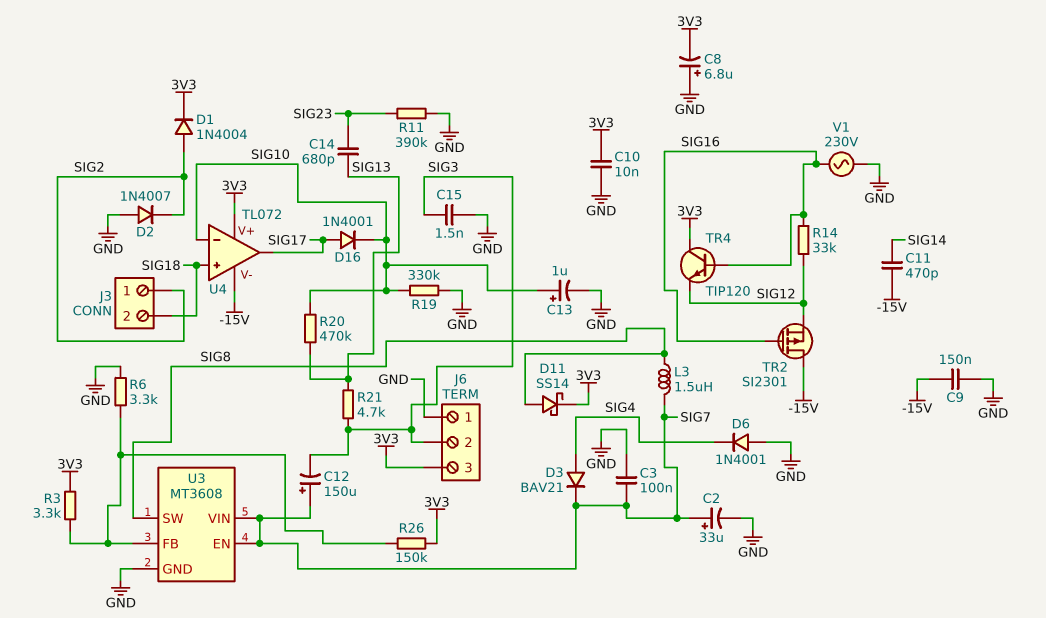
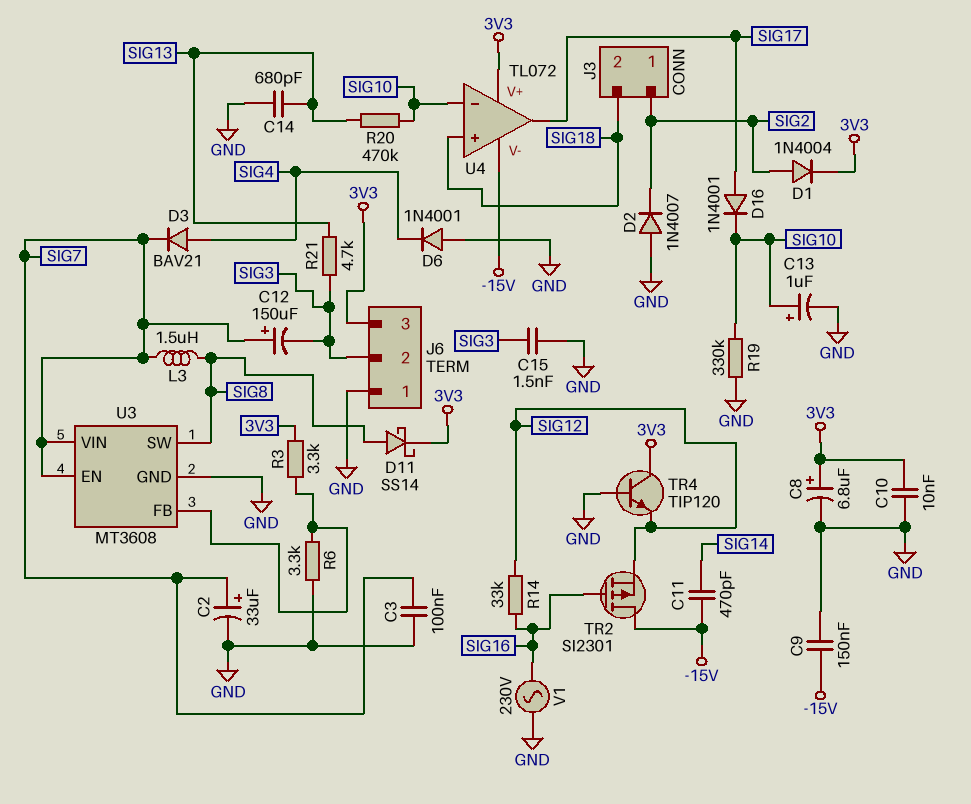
C8: 6.8uF (plus GND, minus 3V3) -> 6.8uF (plus 3V3, minus GND)
C14: 680pF (SIG13, SIG23) -> 680pF (GND, SIG13)
R11: 390k (GND, SIG23) -> none
R26: 150k (3V3, U3/FB) -> none
TR4: NPN TIP120 (B SIG16, C 3V3, E SIG12) -> NPN TIP120 (B GND, C 3V3, E SIG12)

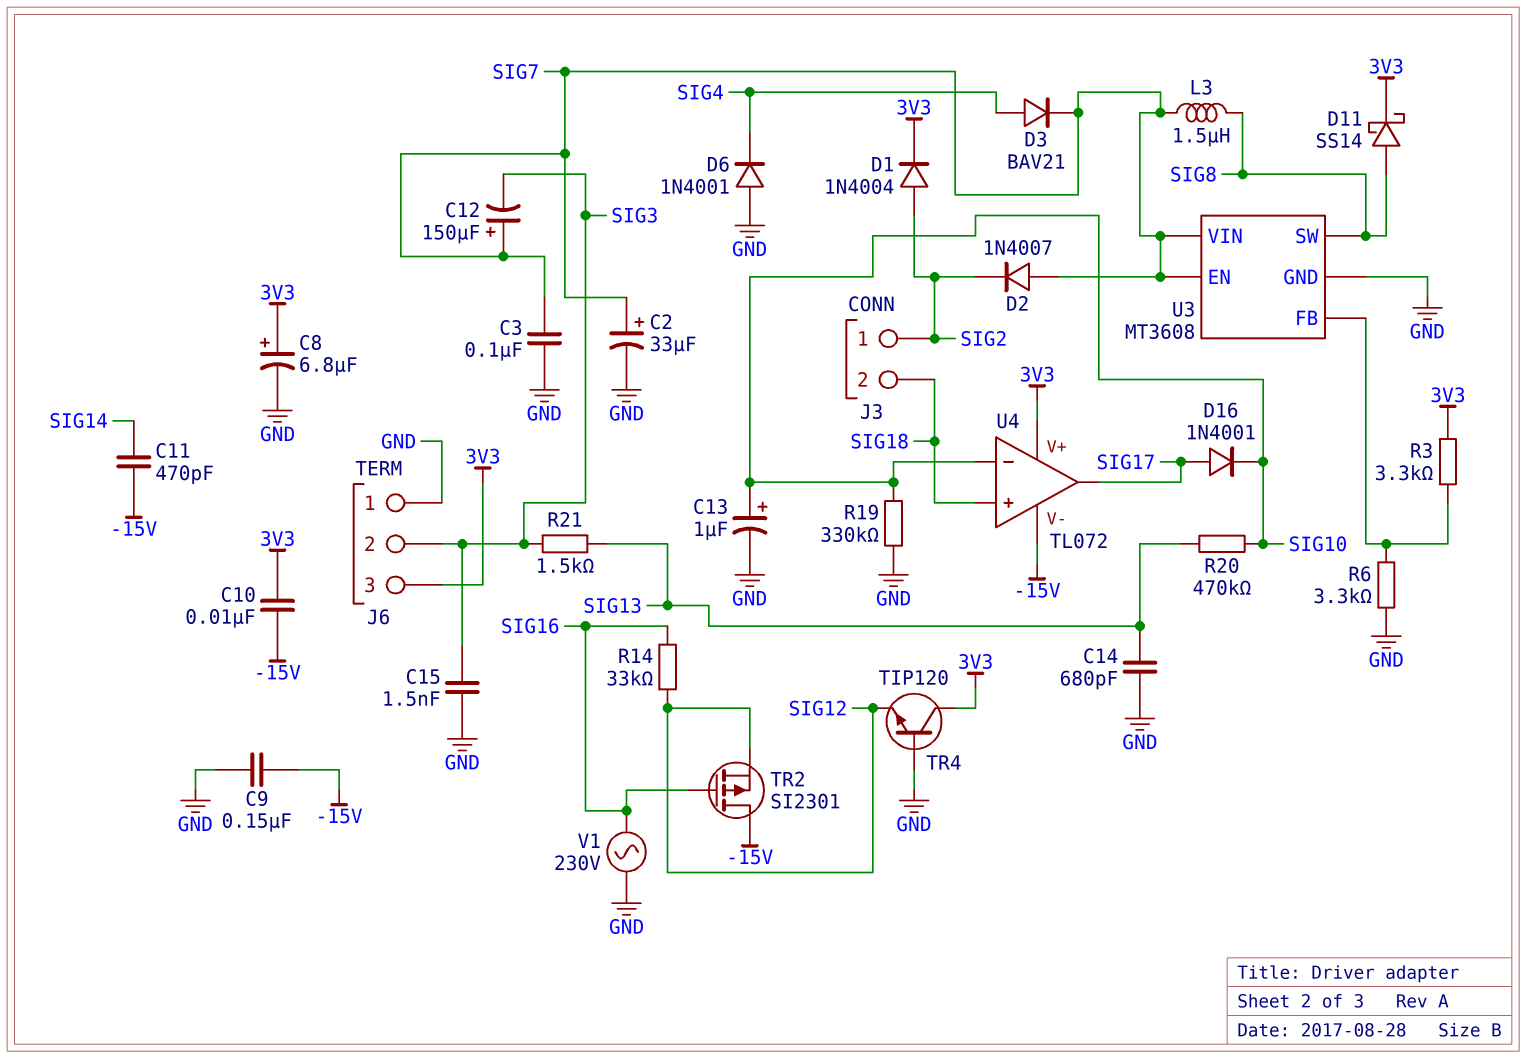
C10: 10nF (3V3, GND) -> 10nF (-15V, 3V3)
D2: diode 1N4007 (A GND, K SIG2) -> diode 1N4007 (A SIG7, K SIG2)
R21: 4.7k (SIG3, SIG13) -> 1.5k (SIG3, SIG13)

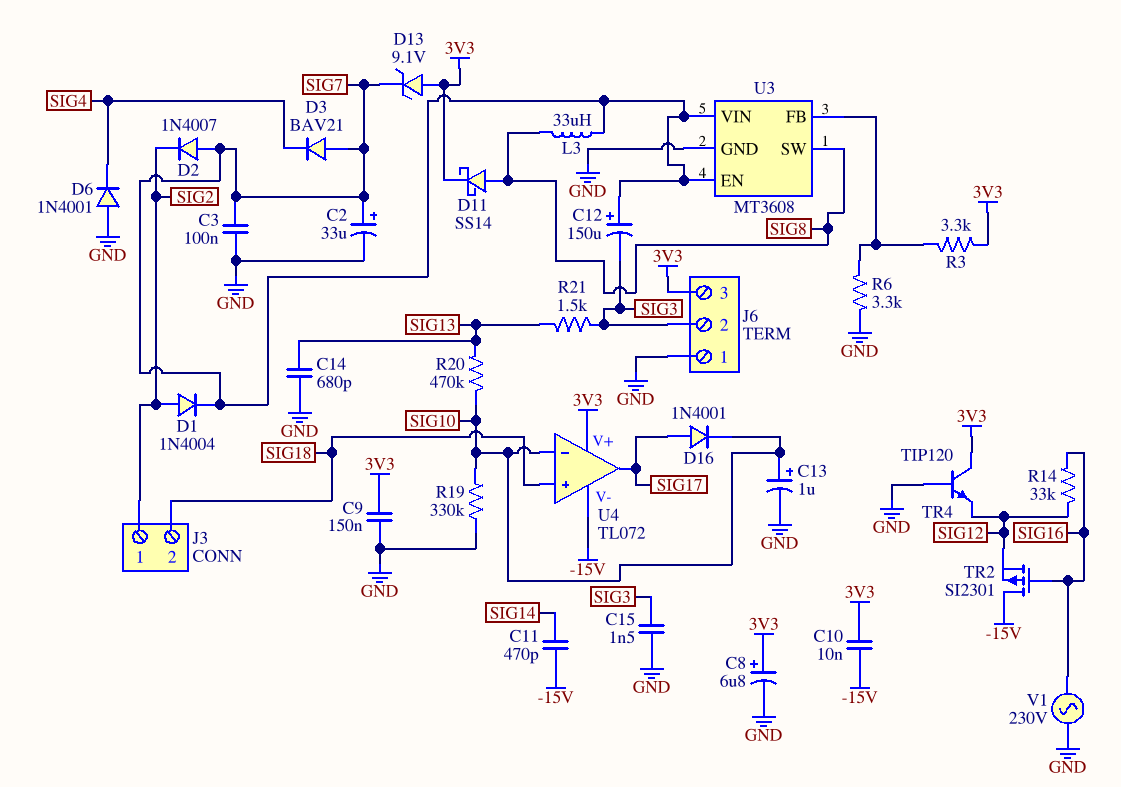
C9: 150nF (-15V, GND) -> 150nF (3V3, GND)
D1: diode 1N4004 (A SIG2, K 3V3) -> diode 1N4004 (A SIG2, K SIG7)
D3: diode BAV21 (A SIG4, K SIG7) -> diode BAV21 (A SIG7, K SIG4)
D13: none -> zener 9.1V (A 3V3, K SIG7)
L3: 1.5uH (SIG7, SIG8) -> 33uH (SIG7, SIG8)

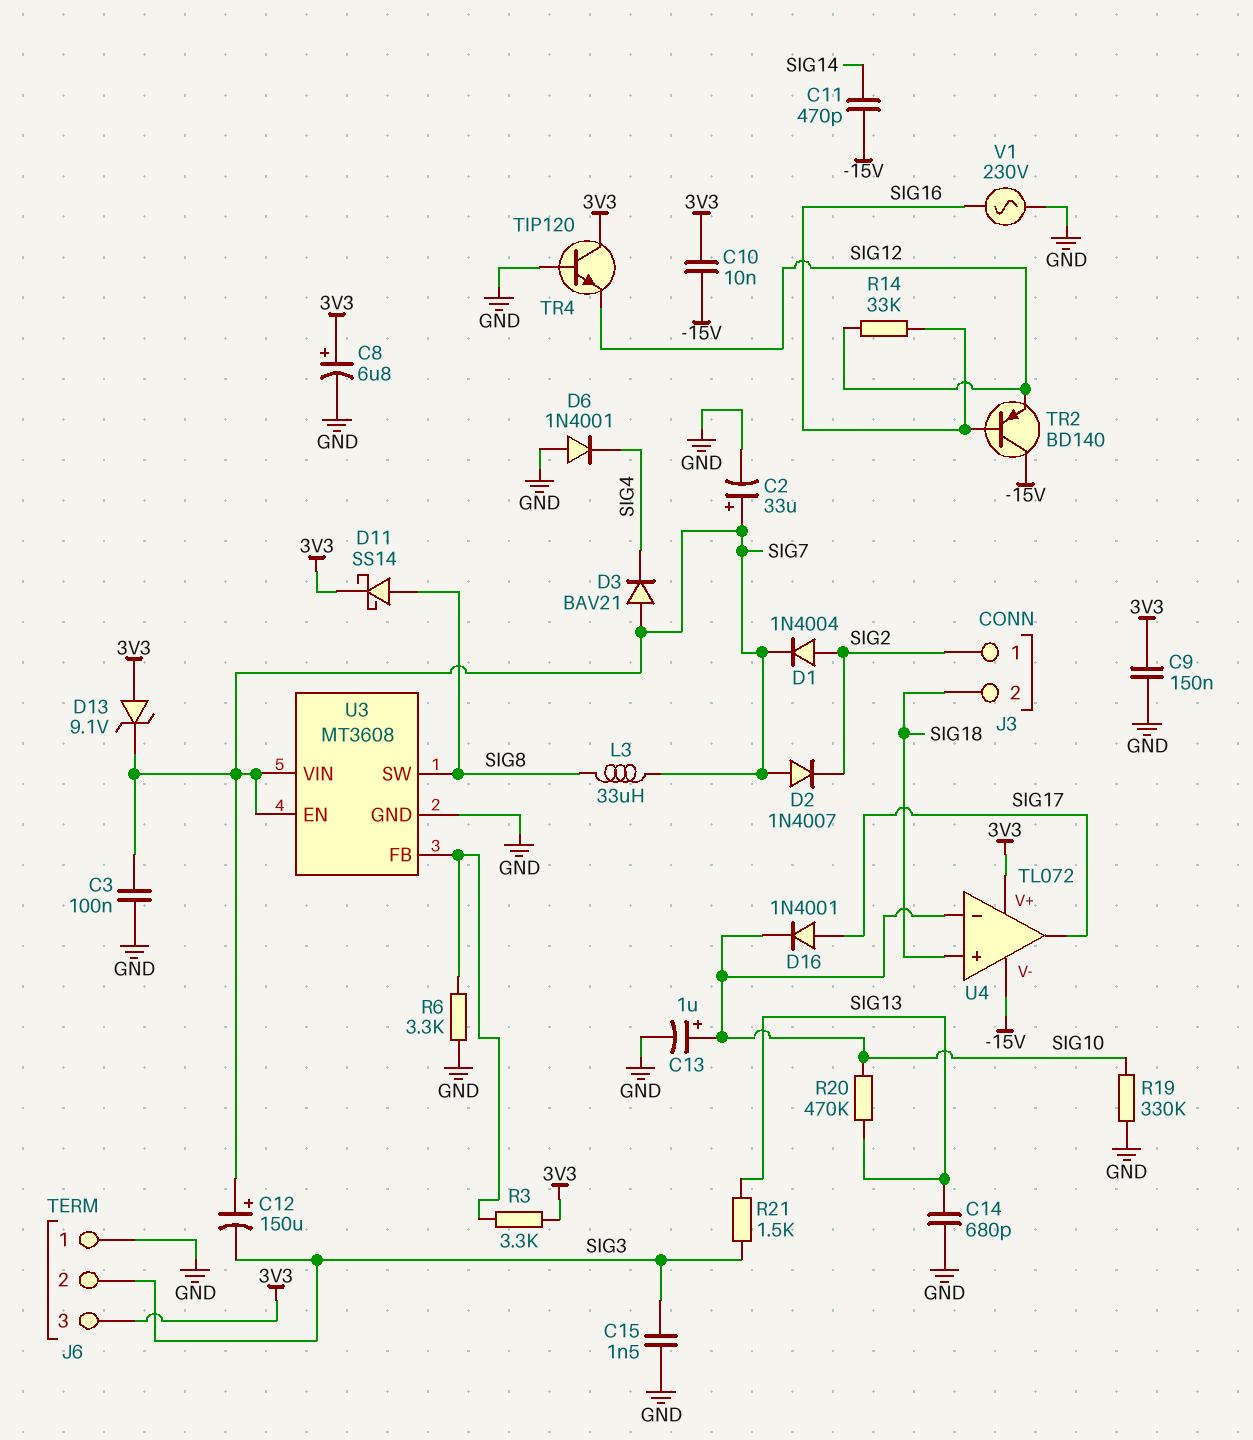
TR2: PMOS SI2301 (G SIG16, D -15V, S SIG12) -> PNP BD140 (B SIG16, C -15V, E SIG12)

